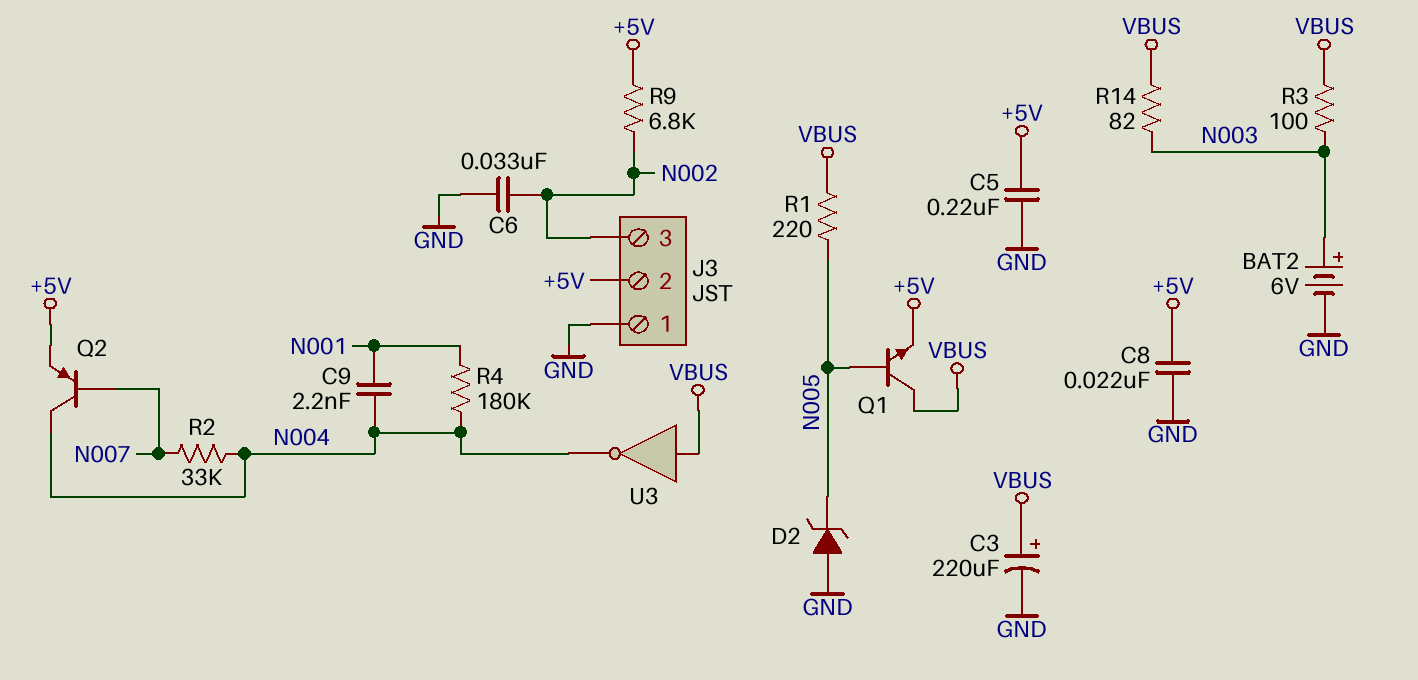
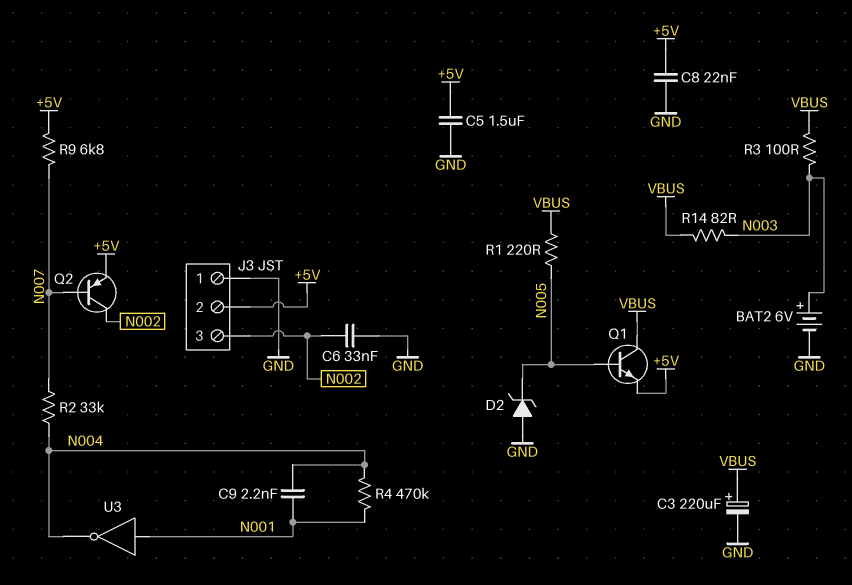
C5: 220nF (+5V, GND) -> 1.5uF (+5V, GND)
Q2: PNP (B N007, C N004, E +5V) -> PNP (B N007, C N002, E +5V)
R4: 180k (N001, N004) -> 470k (N001, N004)
R9: 6.8k (+5V, N002) -> 6.8k (+5V, N007)
U3: NOT (in VBUS, out N004) -> NOT (in N001, out N004)

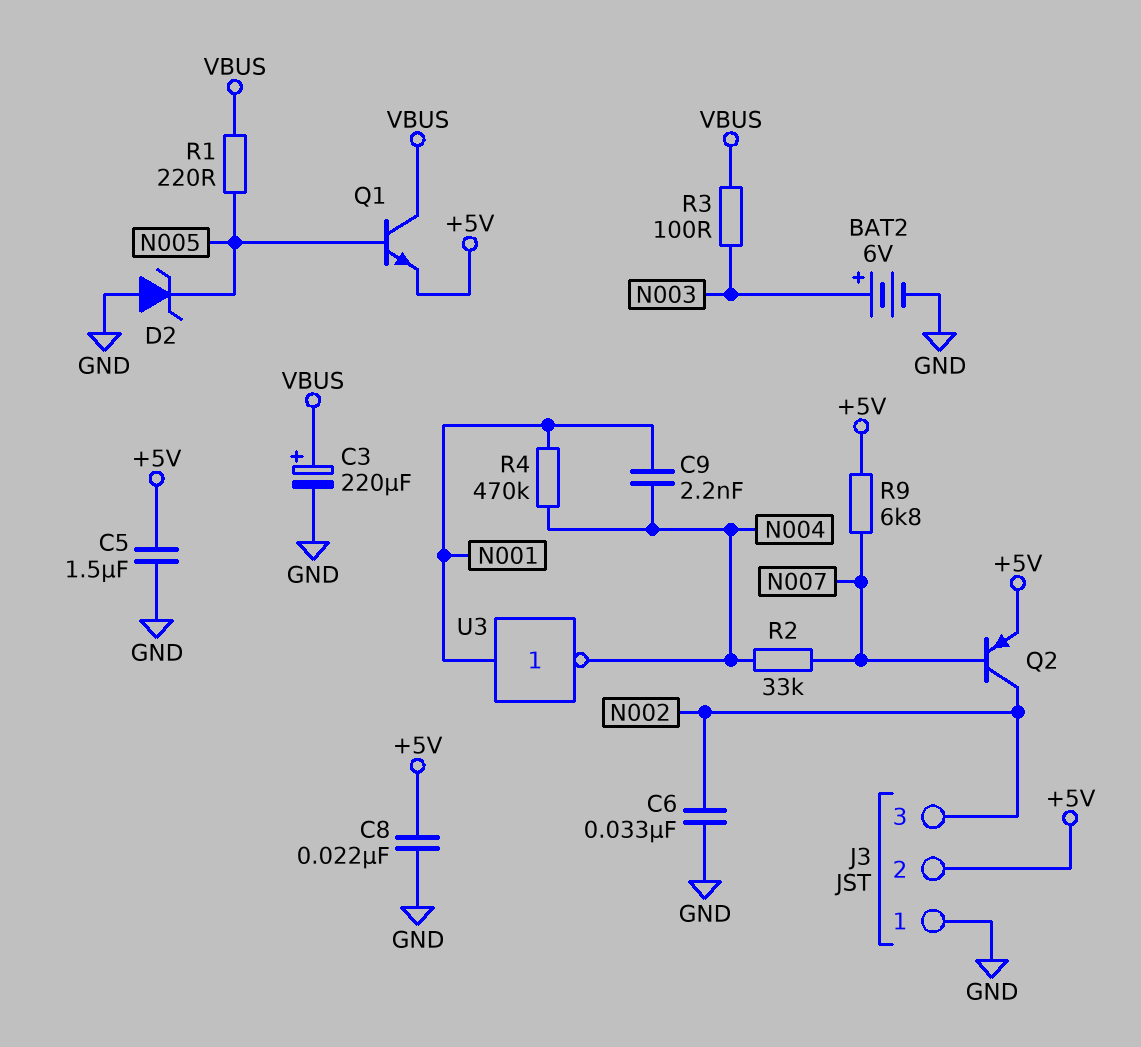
R14: 82 (N003, VBUS) -> none

